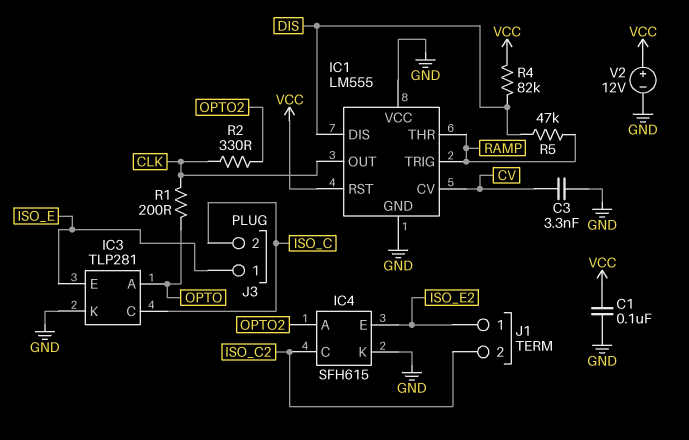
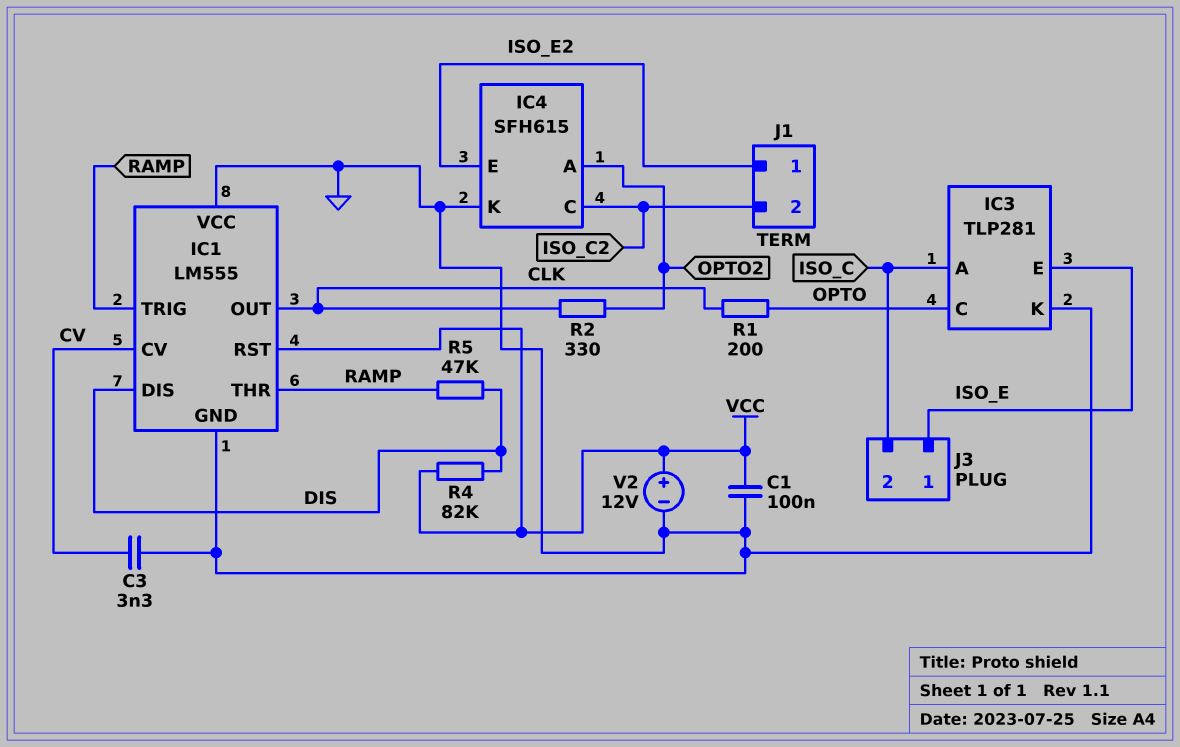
IC3 pin A: OPTO -> ISO_C
IC3 pin C: ISO_C -> OPTO

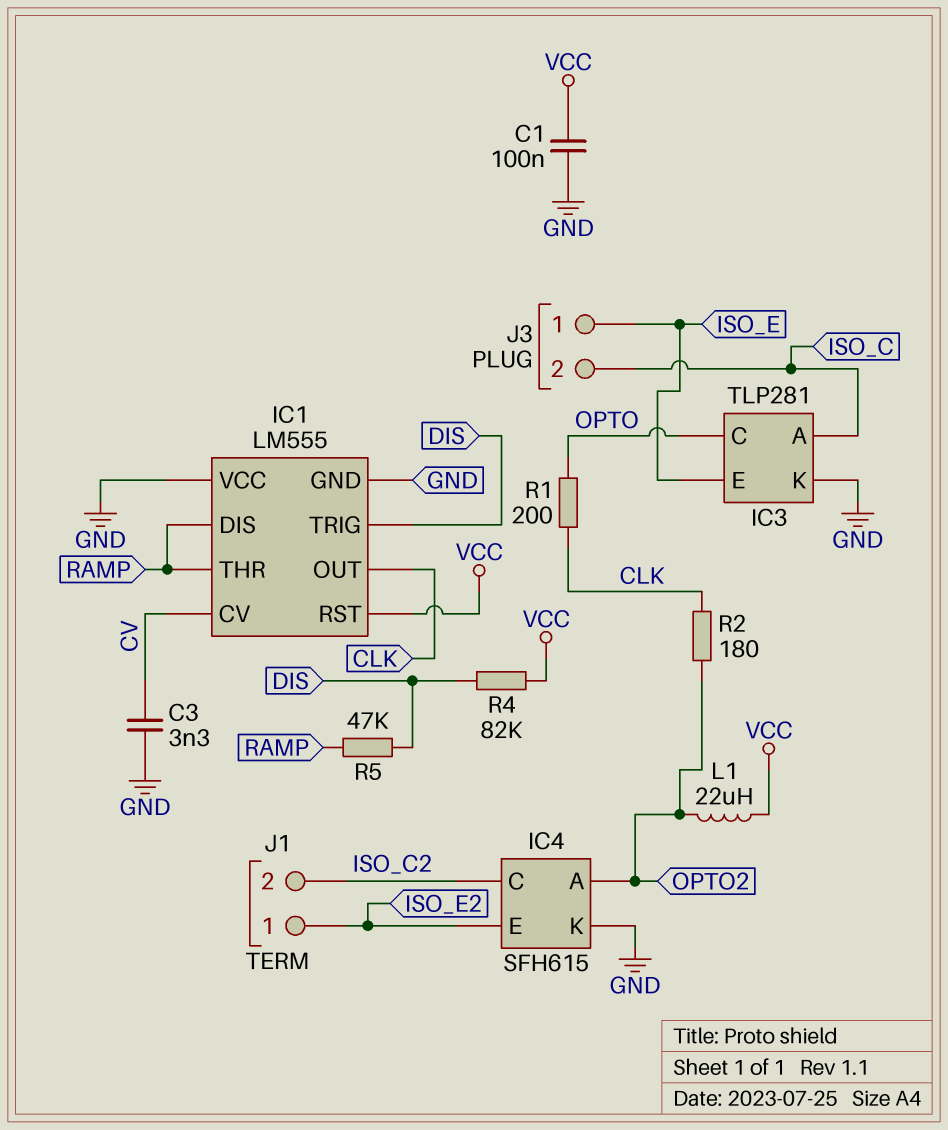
IC1 pin DIS: DIS -> RAMP
IC1 pin TRIG: RAMP -> DIS
L1: none -> 22uH (OPTO2, VCC)
R2: 330 (CLK, OPTO2) -> 180 (CLK, OPTO2)
V2: 12V (plus VCC, minus GND) -> none

